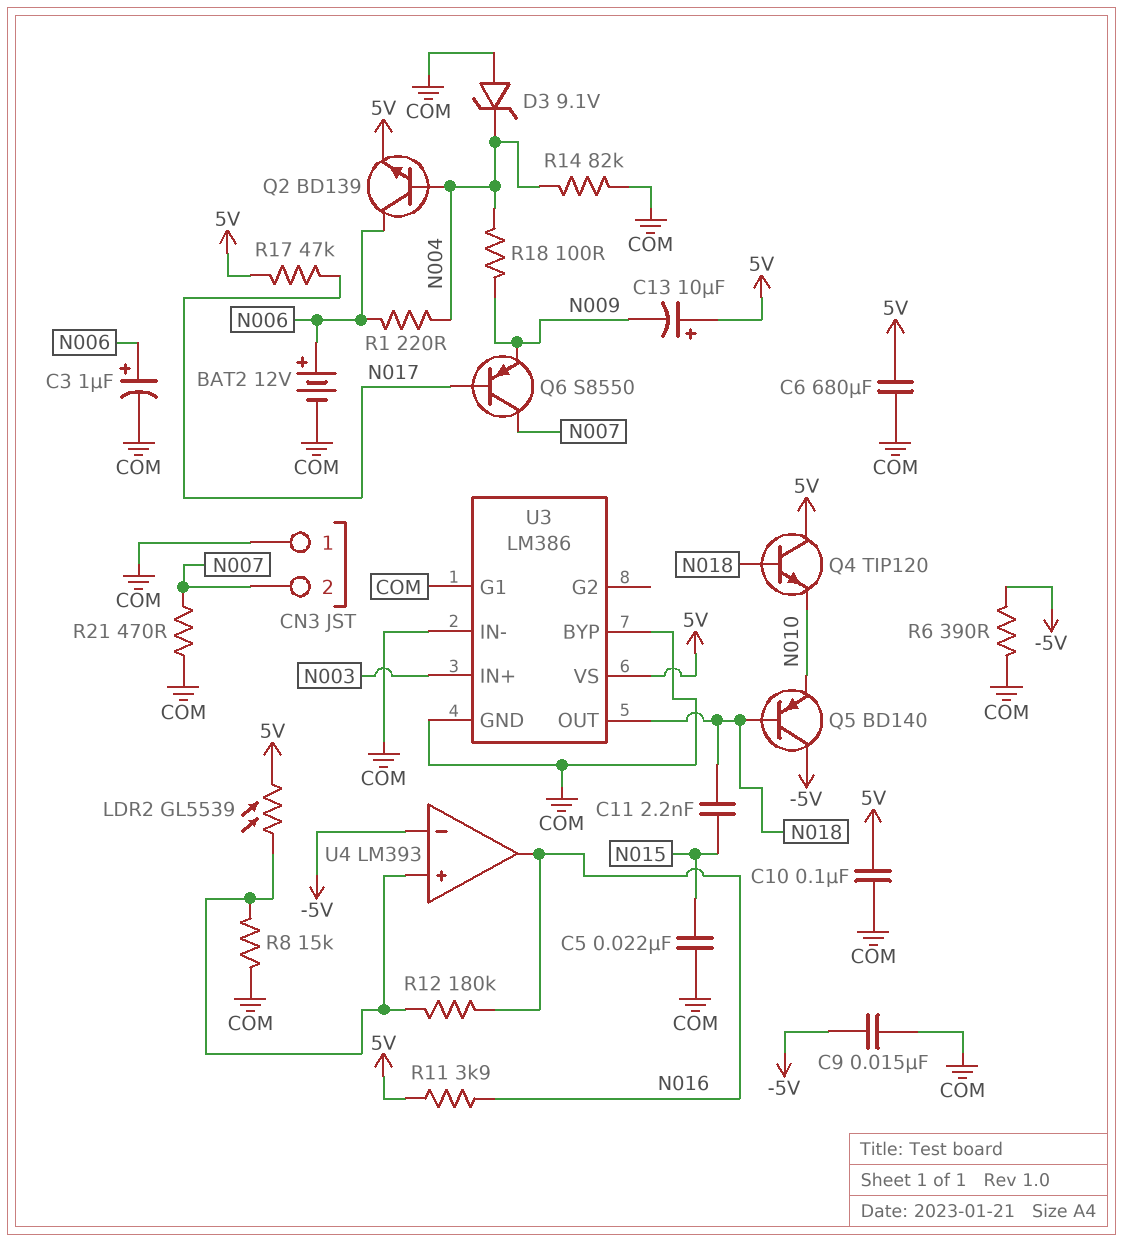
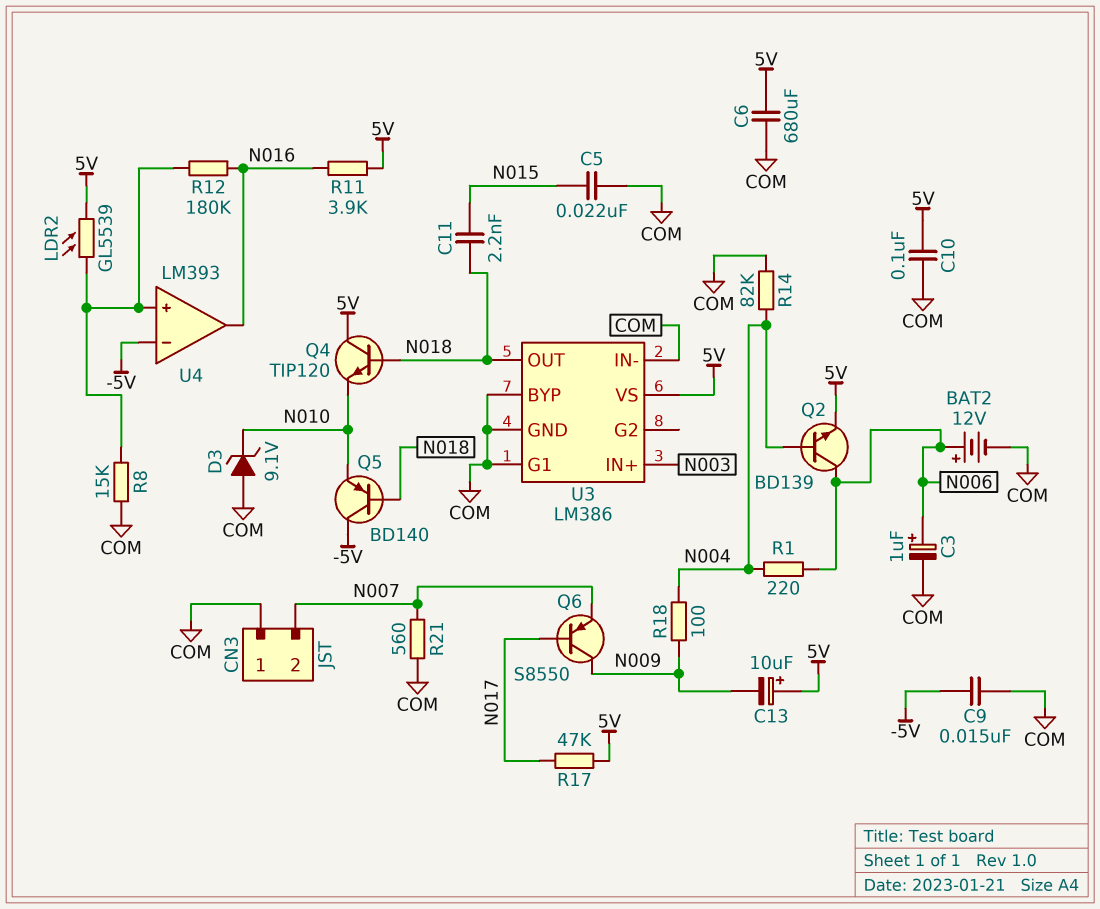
D3: zener 9.1V (A COM, K N004) -> zener 9.1V (A COM, K N010)
Q6: PNP S8550 (B N017, C N007, E N009) -> PNP S8550 (B N017, C N009, E N007)
R6: 390 (-5V, COM) -> none
R21: 470 (COM, N007) -> 560 (COM, N007)

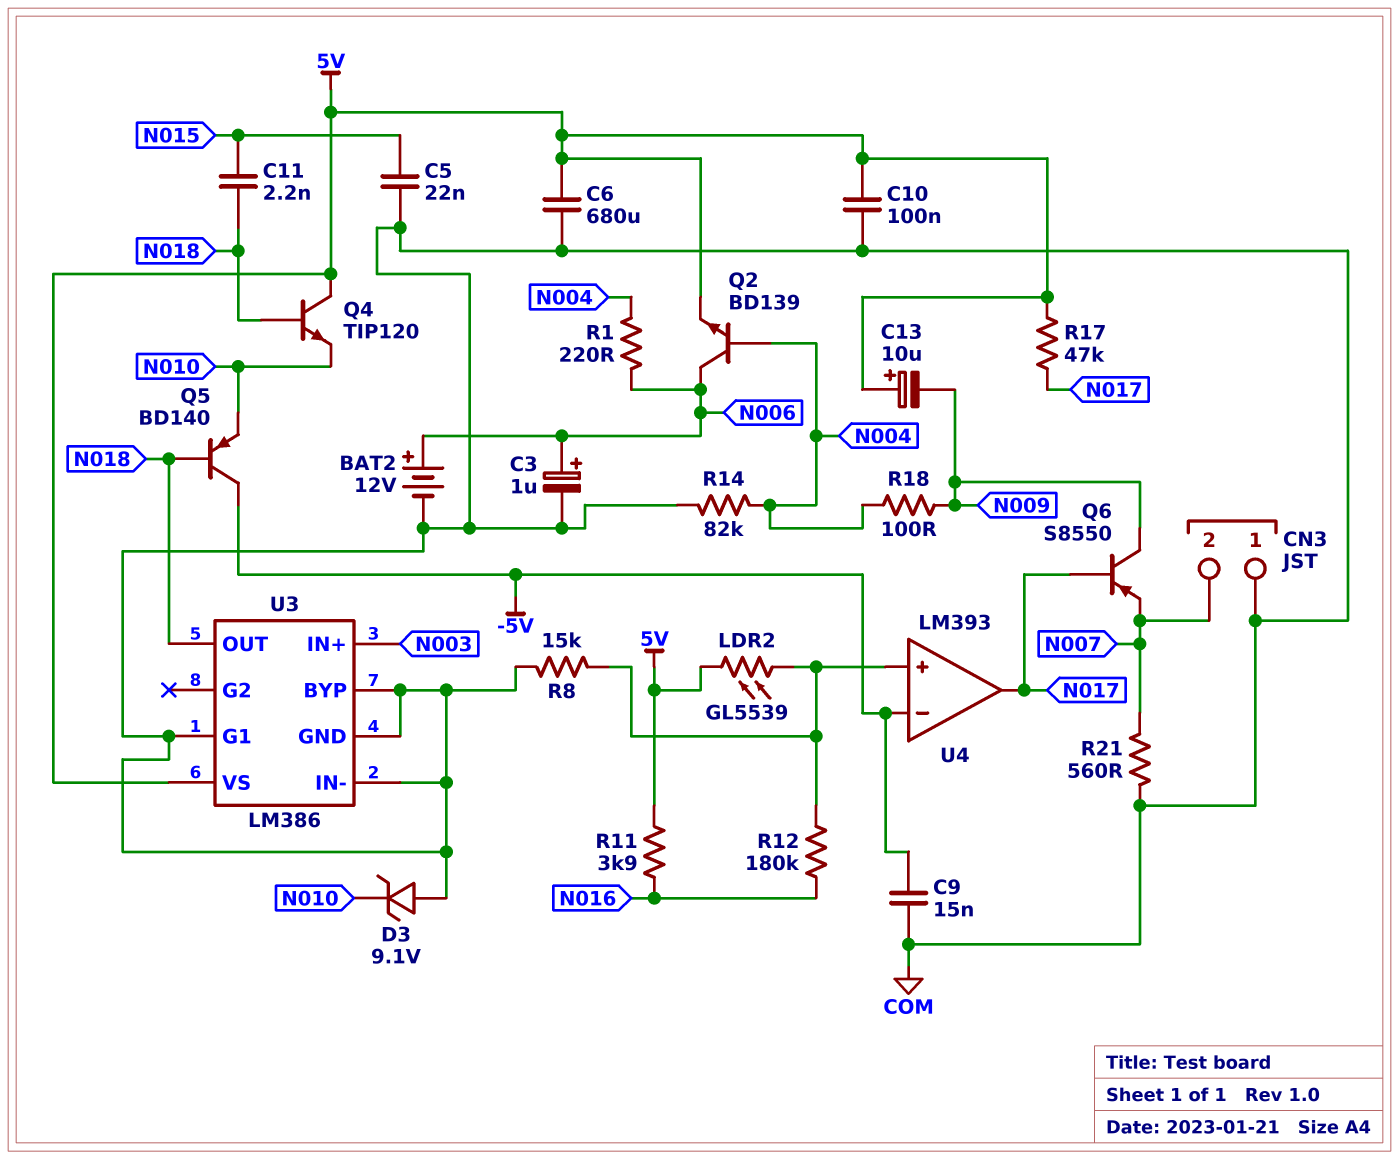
U4 pin out: N016 -> N017

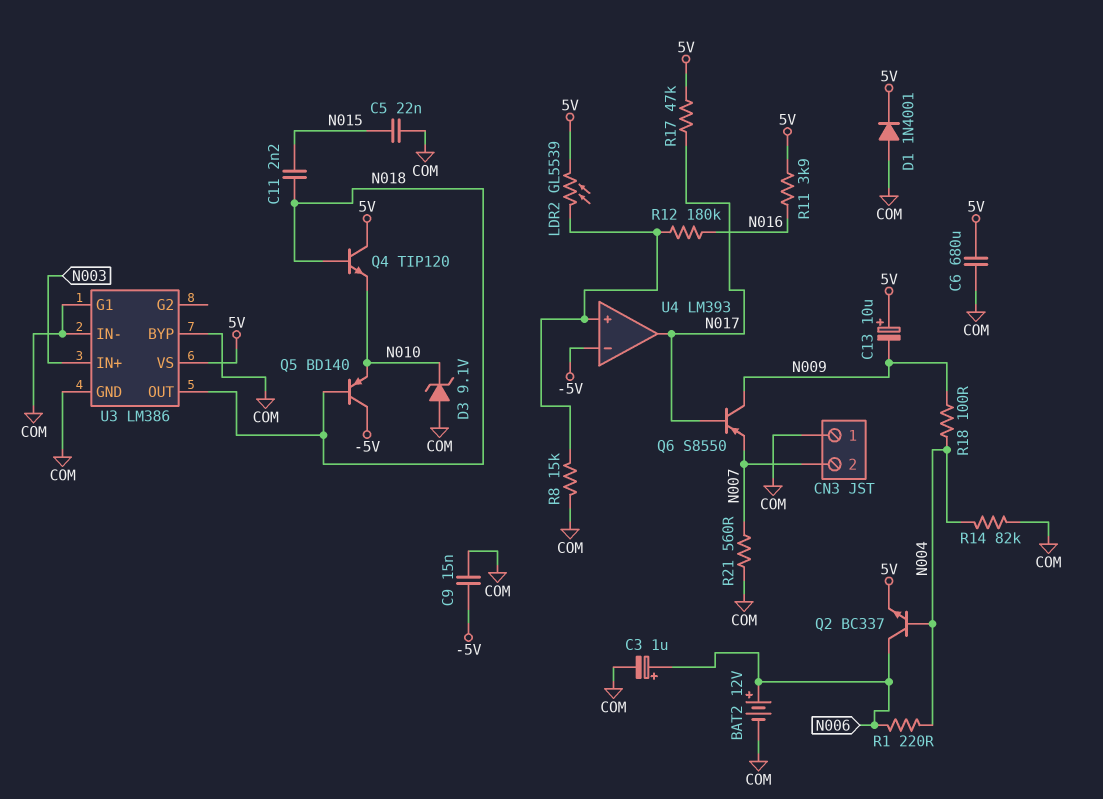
C10: 100nF (5V, COM) -> none
D1: none -> diode 1N4001 (A COM, K 5V)
Q2: NPN BD139 (B N004, C N006, E 5V) -> NPN BC337 (B N004, C N006, E 5V)

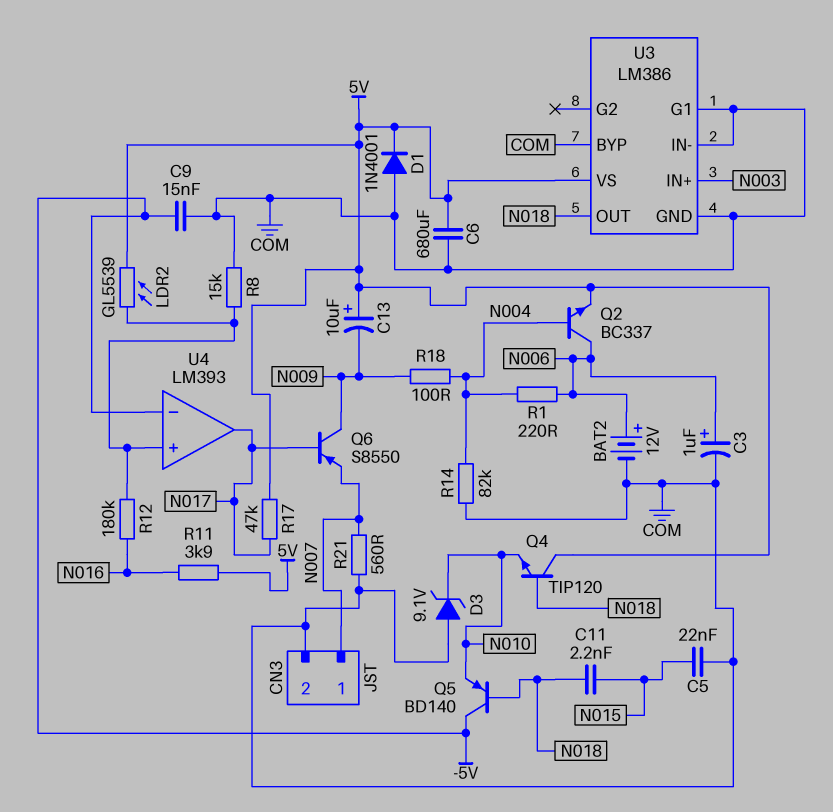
CN3 pin 1: COM -> N007
CN3 pin 2: N007 -> COM

